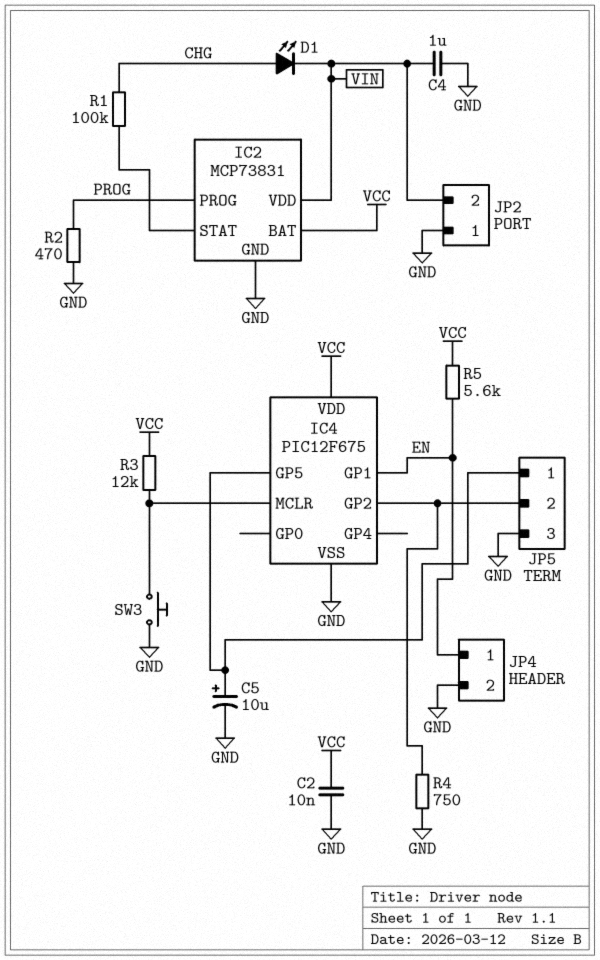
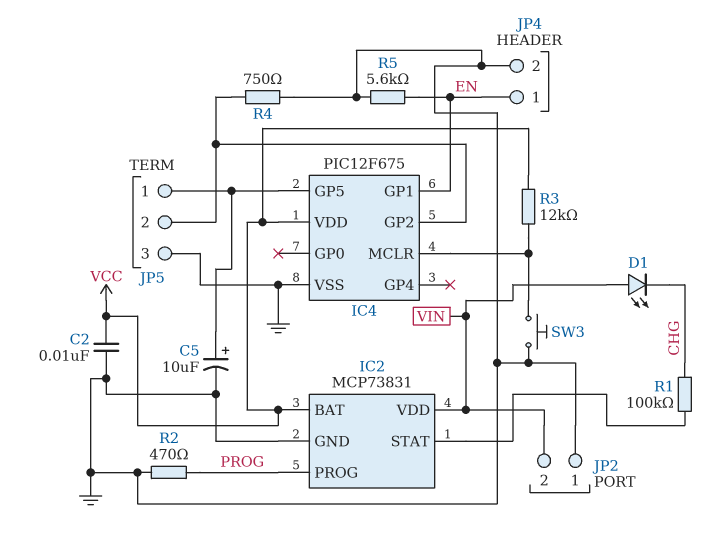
C4: 1uF (GND, VIN) -> none
D1: LED (A CHG, K VIN) -> LED (A VIN, K CHG)
R5: 5.6k (EN, VCC) -> 5.6k (EN, GND)

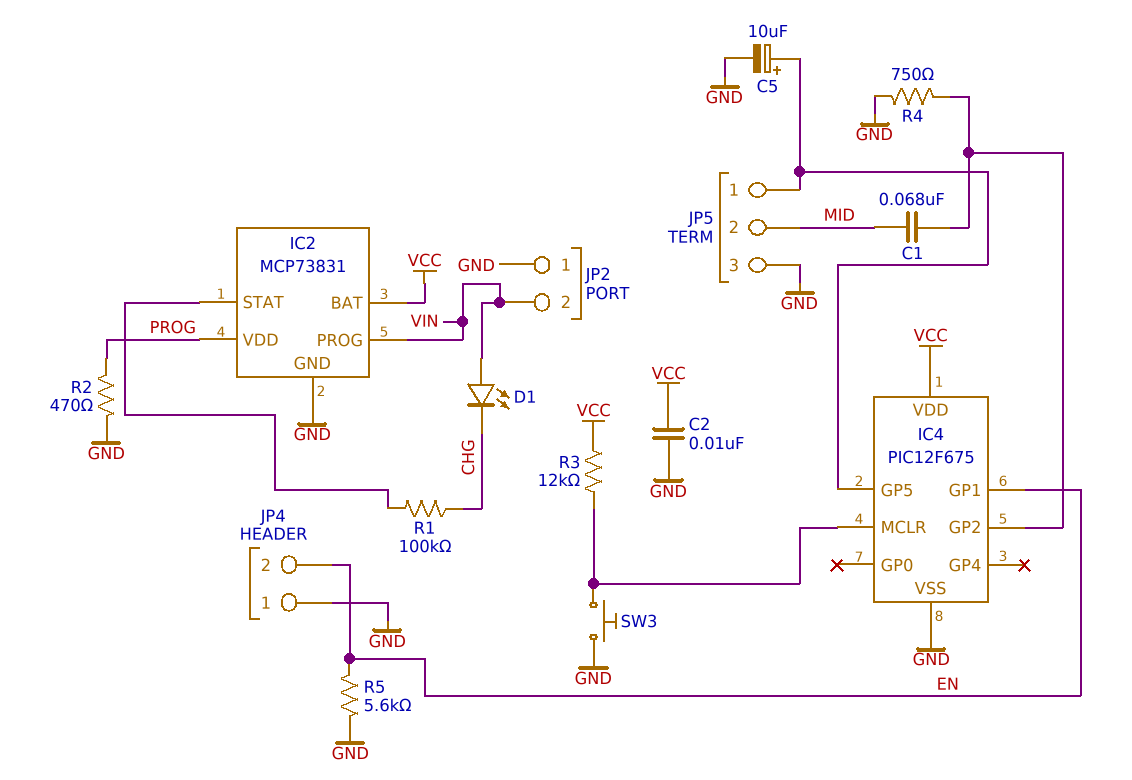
C1: none -> 68nF (IC4/GP2, MID)
IC2 pin PROG: PROG -> VIN
IC2 pin VDD: VIN -> PROG
JP4 pin 1: EN -> GND
JP4 pin 2: GND -> EN
JP5 pin 2: IC4/GP2 -> MID

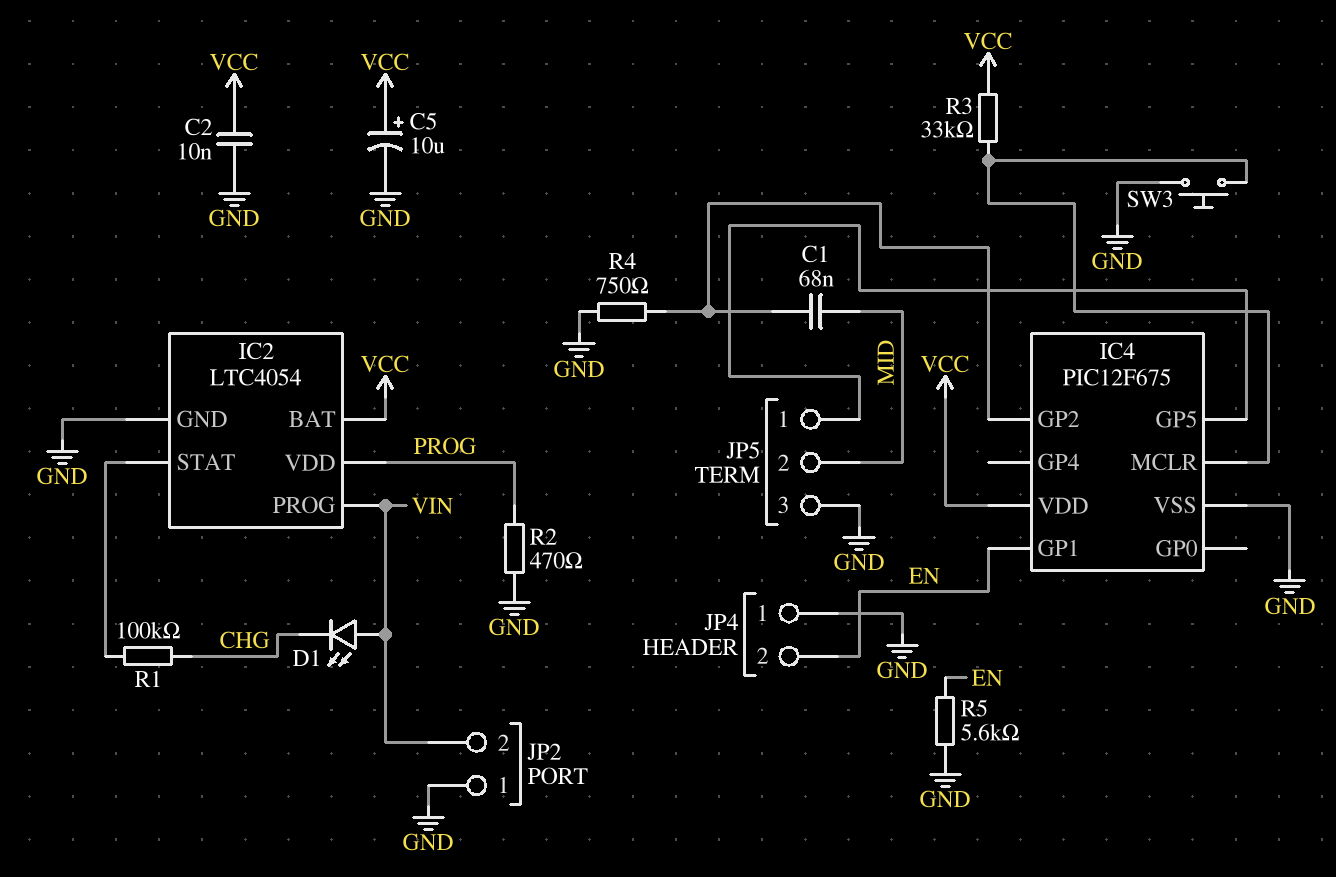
C5: 10uF (plus IC4/GP5, minus GND) -> 10uF (plus VCC, minus GND)
IC2: MCP73831 -> LTC4054
R3: 12k (IC4/MCLR, VCC) -> 33k (IC4/MCLR, VCC)

